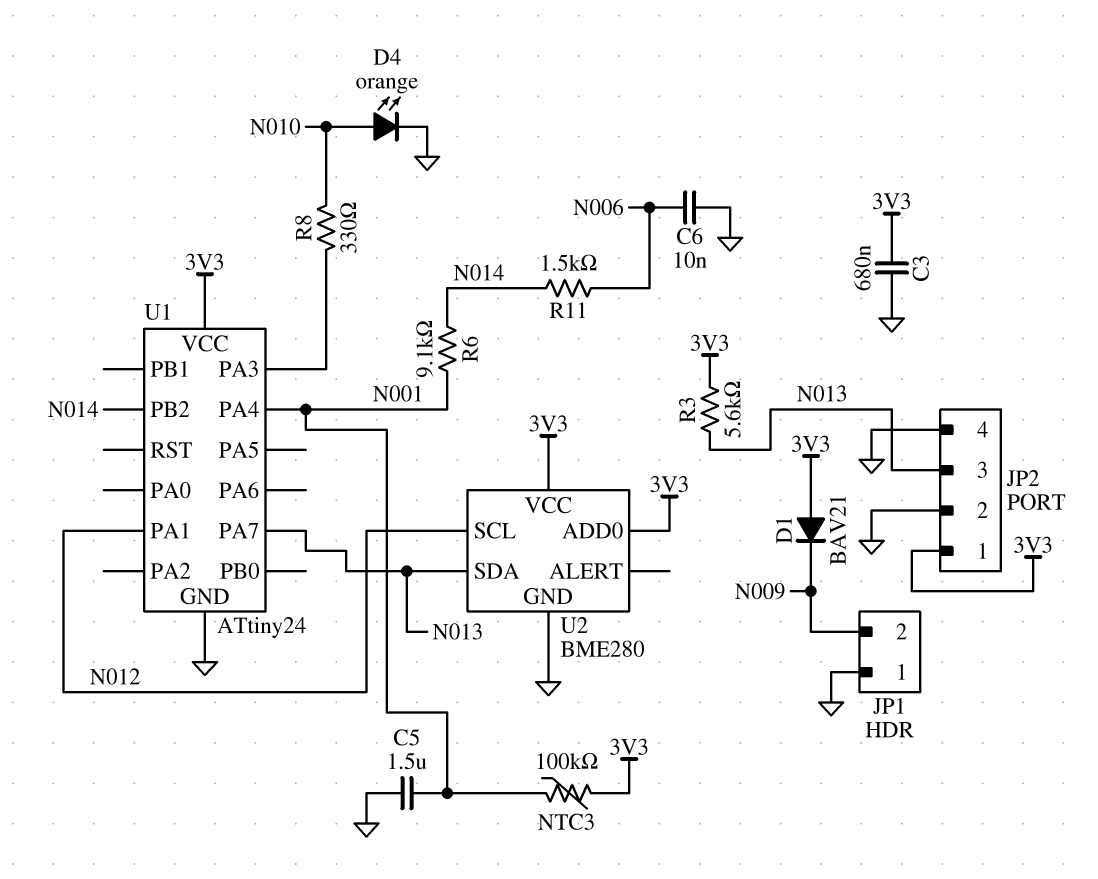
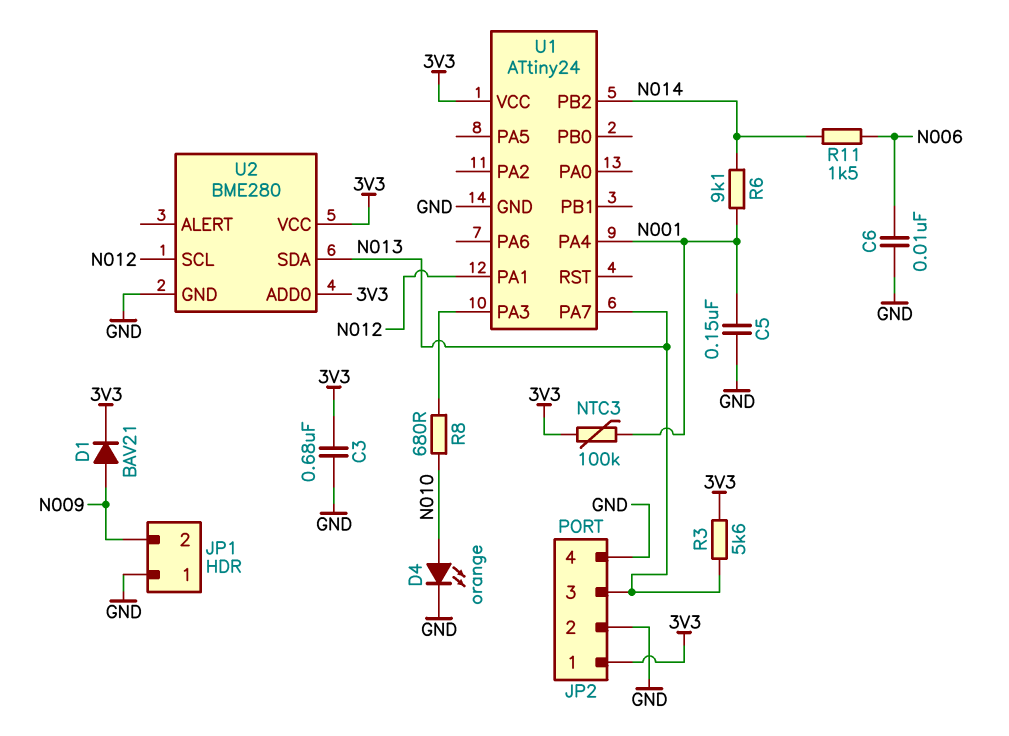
C5: 1.5uF (GND, N001) -> 150nF (GND, N001)
D1: diode BAV21 (A 3V3, K N009) -> diode BAV21 (A N009, K 3V3)
R8: 330 (N010, U1/PA3) -> 680 (N010, U1/PA3)

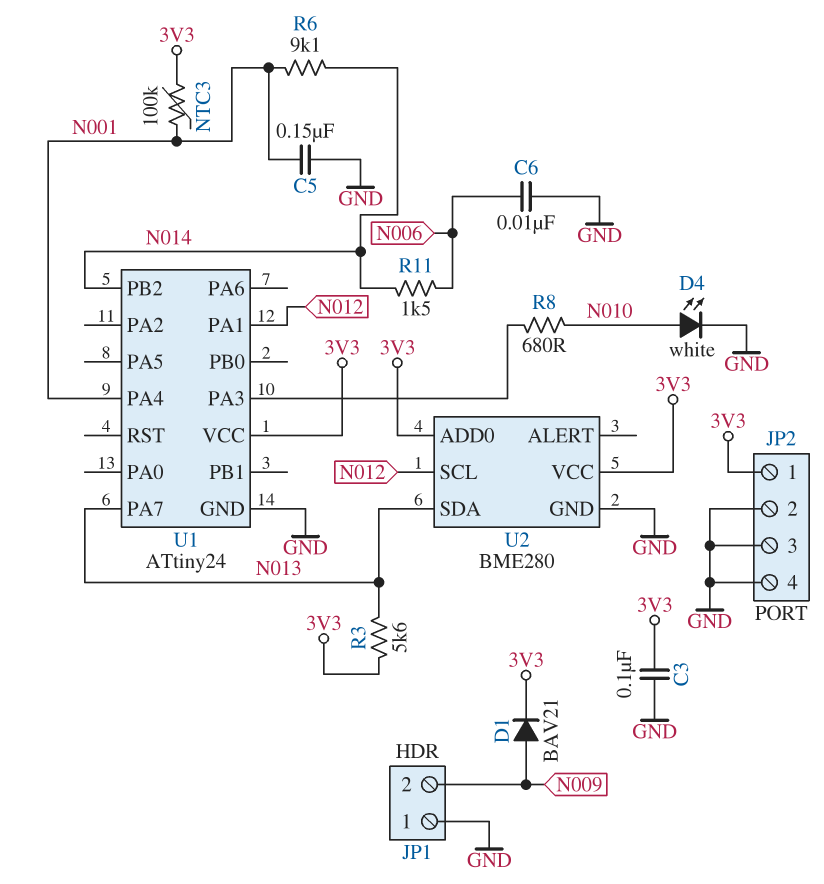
C3: 680nF (3V3, GND) -> 100nF (3V3, GND)
D4: LED orange (A N010, K GND) -> LED white (A N010, K GND)
JP2 pin 3: N013 -> GND

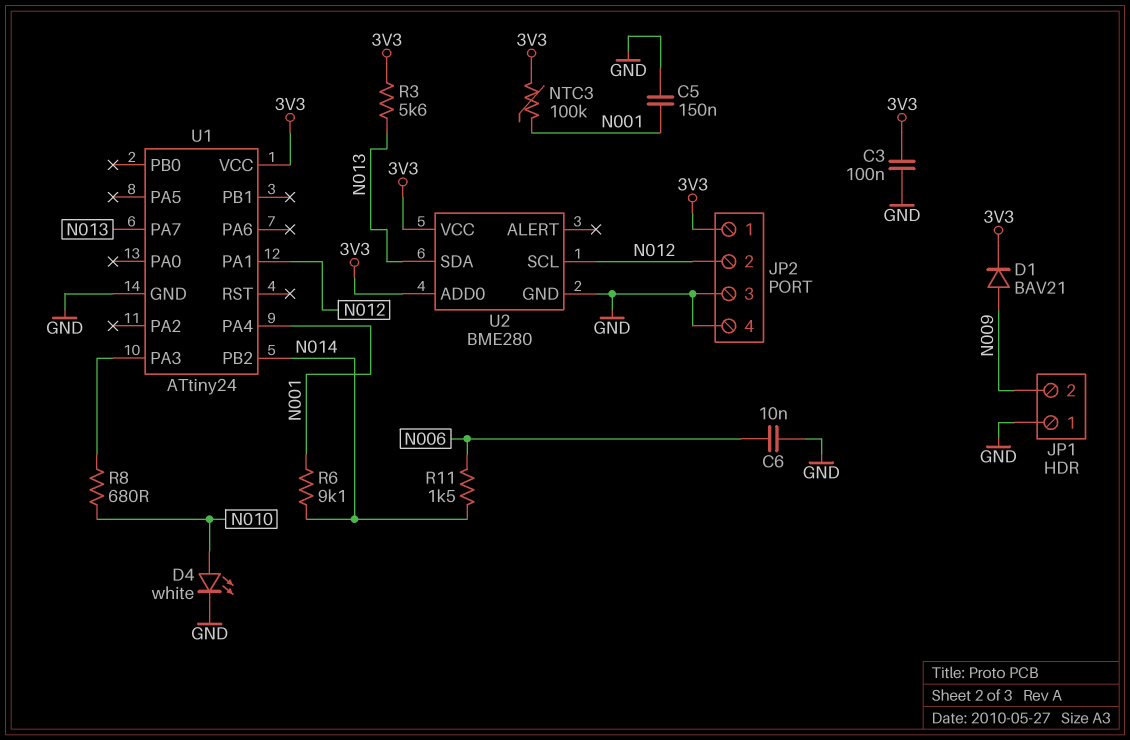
JP2 pin 2: GND -> N012

